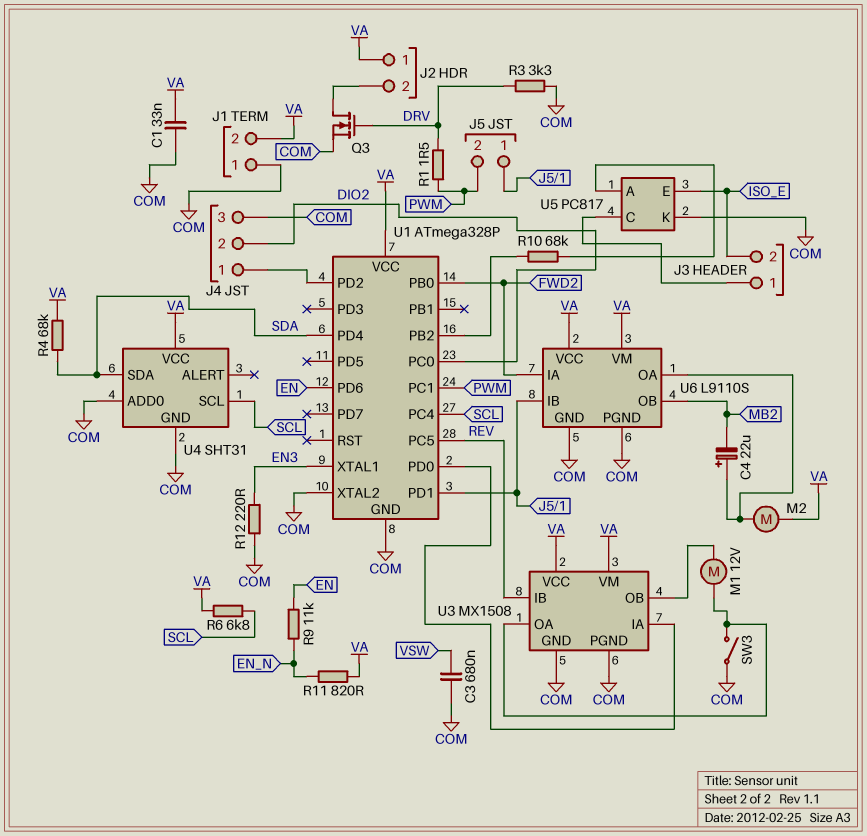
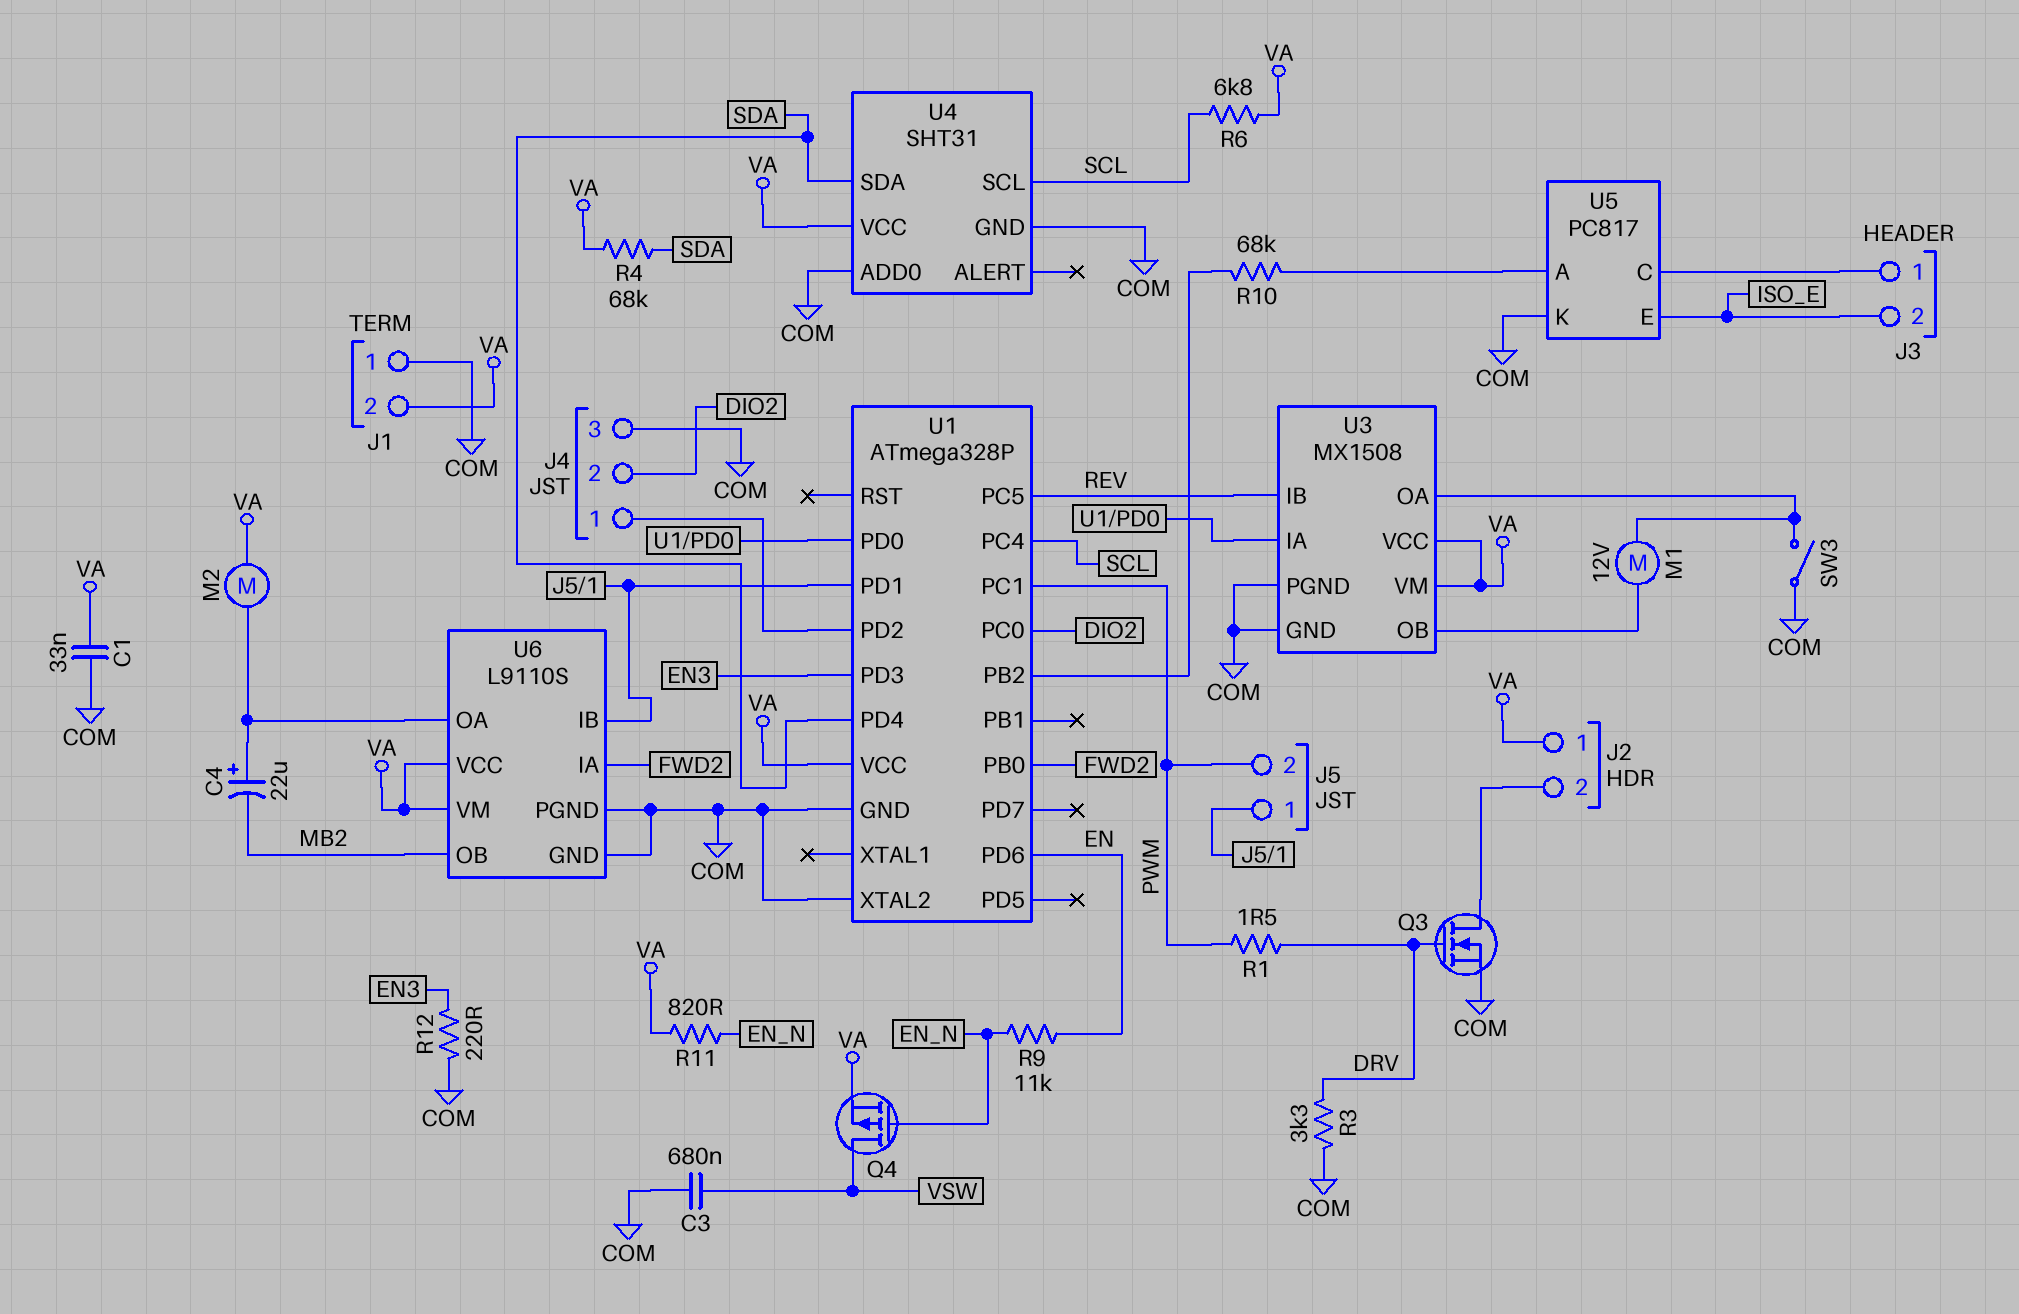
Q4: none -> PMOS (G EN_N, D VSW, S VA)
U1 pin PD3: none -> EN3
U1 pin XTAL1: EN3 -> none

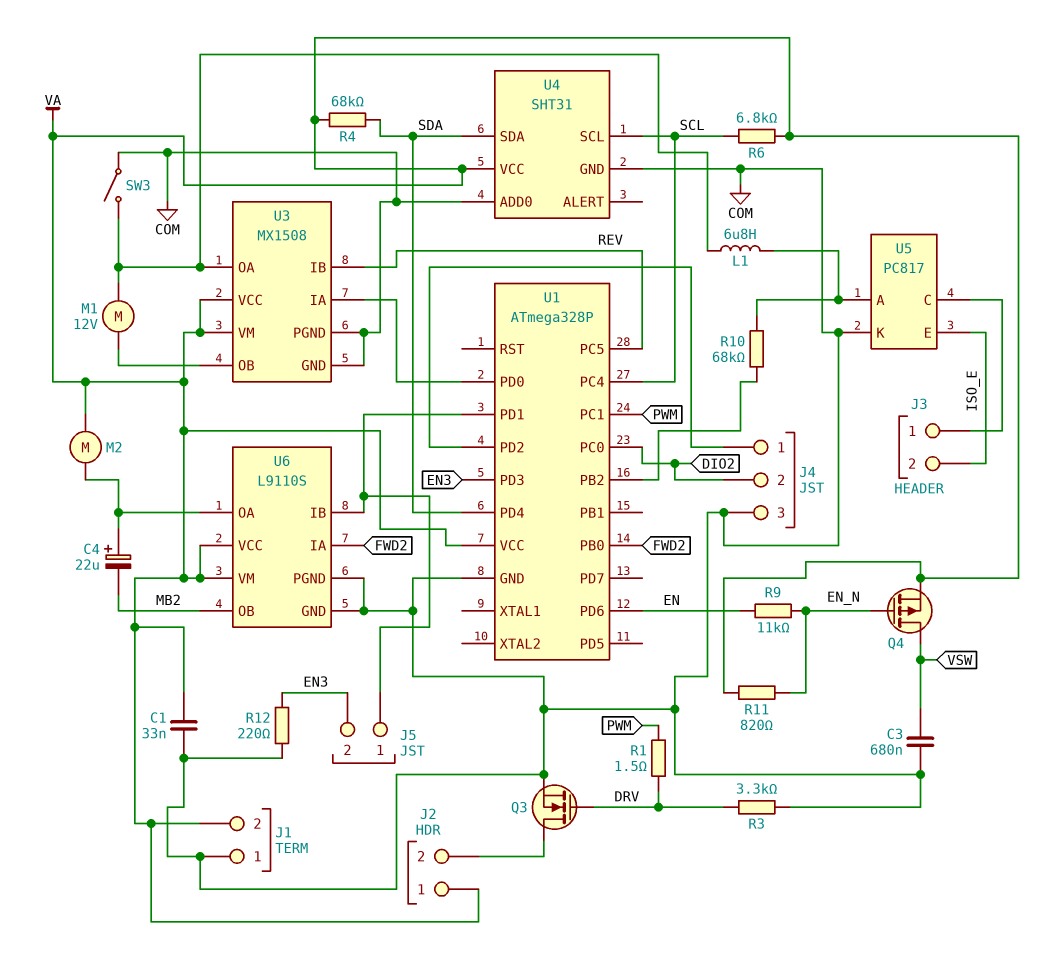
J5 pin 2: PWM -> EN3
L1: none -> 6.8uH (U3/OA, U5/A)
U1 pin XTAL2: COM -> none

